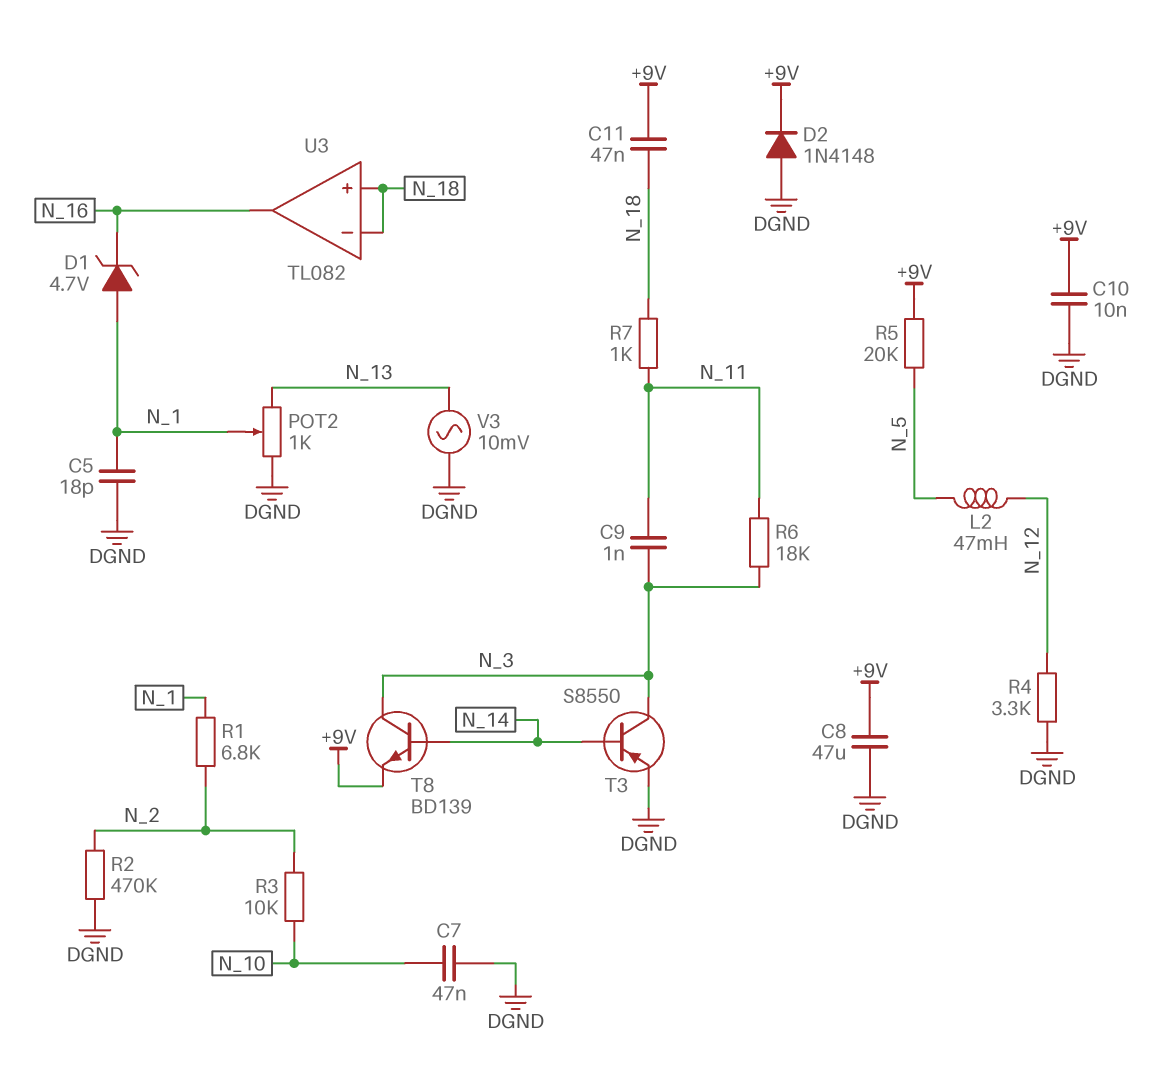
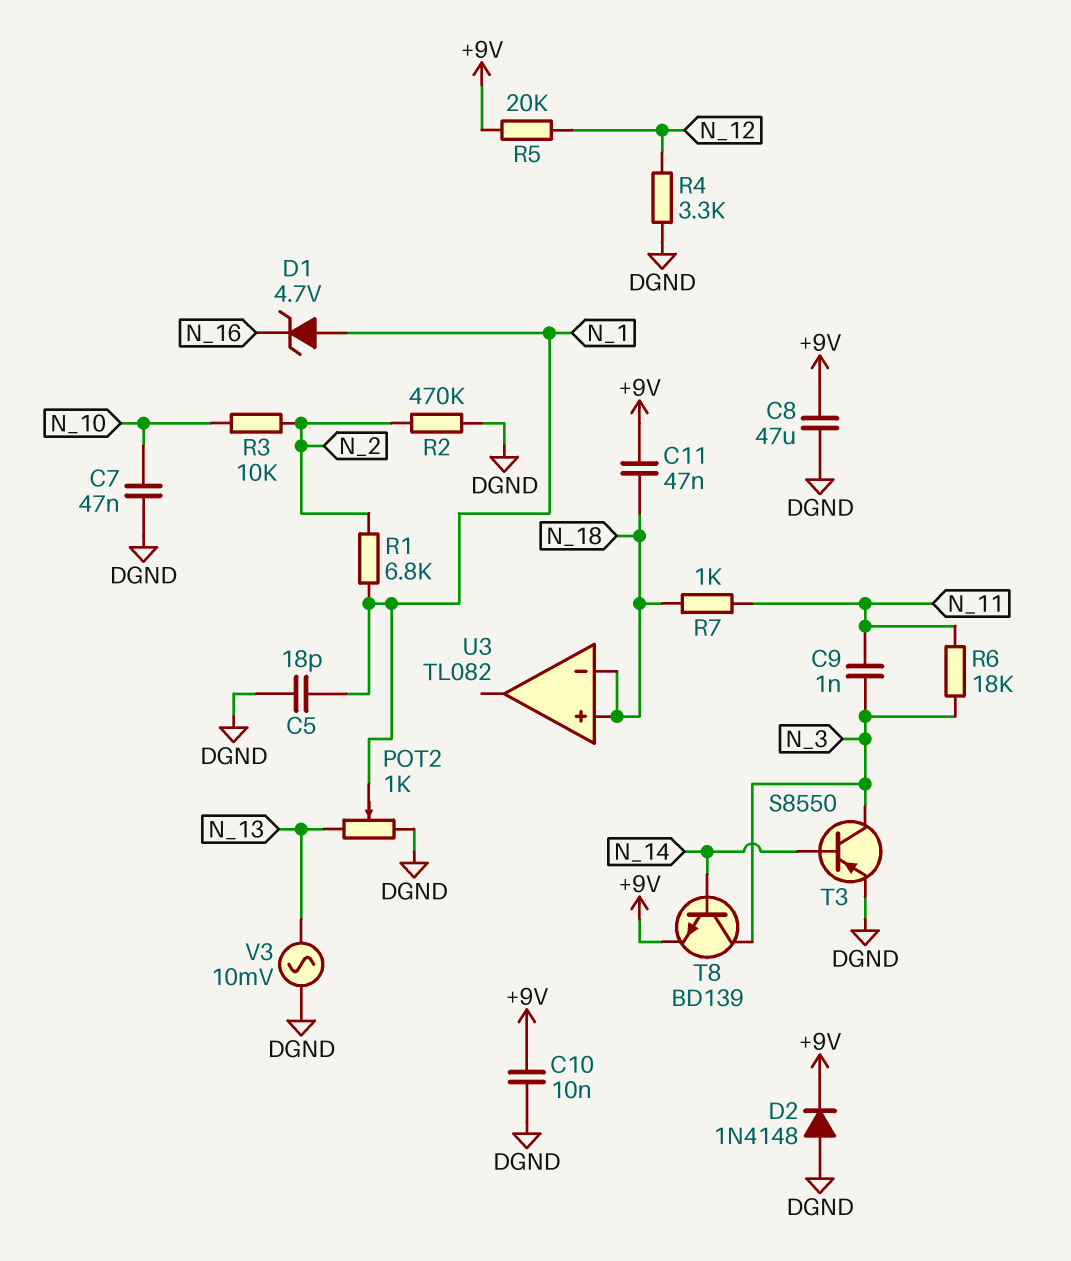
L2: 47mH (N_5, N_12) -> none
R5: 20k (+9V, N_5) -> 20k (+9V, N_12)
U3 pin out: N_16 -> none

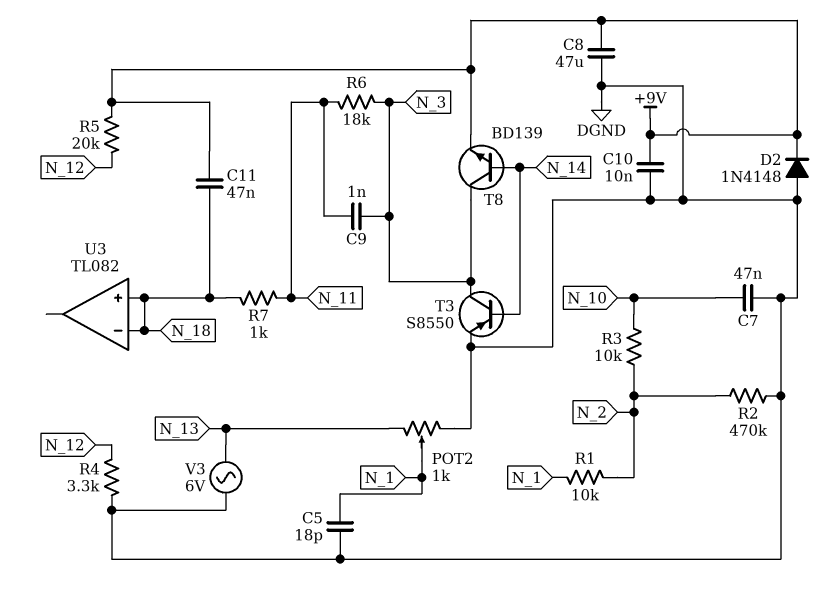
D1: zener 4.7V (A N_1, K N_16) -> none
R1: 6.8k (N_1, N_2) -> 10k (N_1, N_2)
V3: AC 10mV (DGND, N_13) -> AC 6V (DGND, N_13)

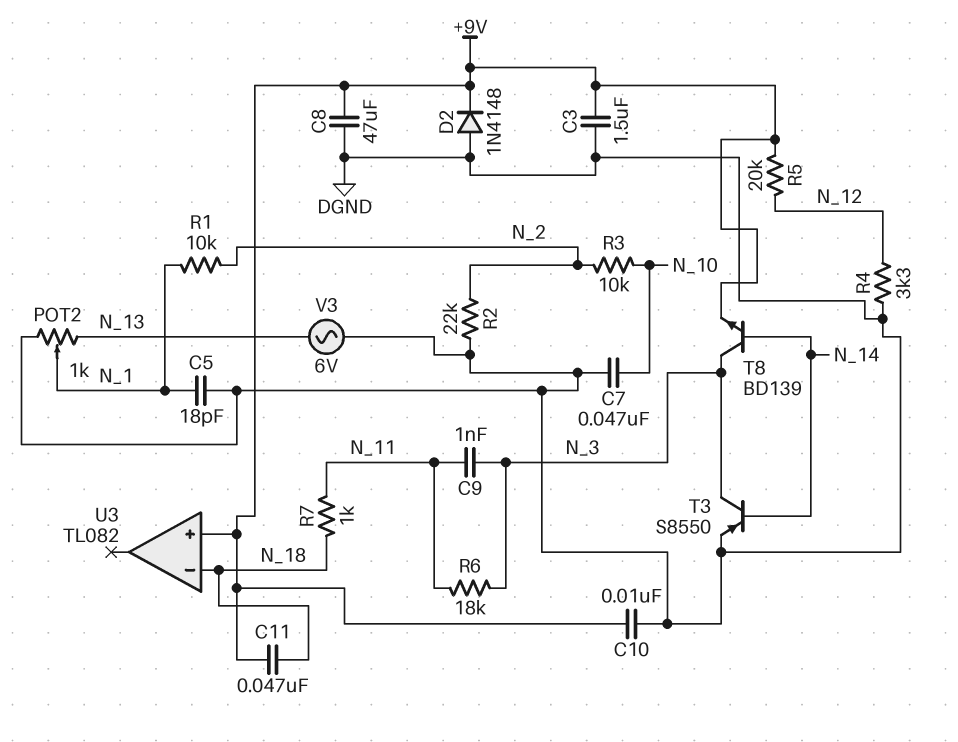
C3: none -> 1.5uF (+9V, DGND)
R2: 470k (DGND, N_2) -> 22k (DGND, N_2)
U3 pin in+: N_18 -> +9V

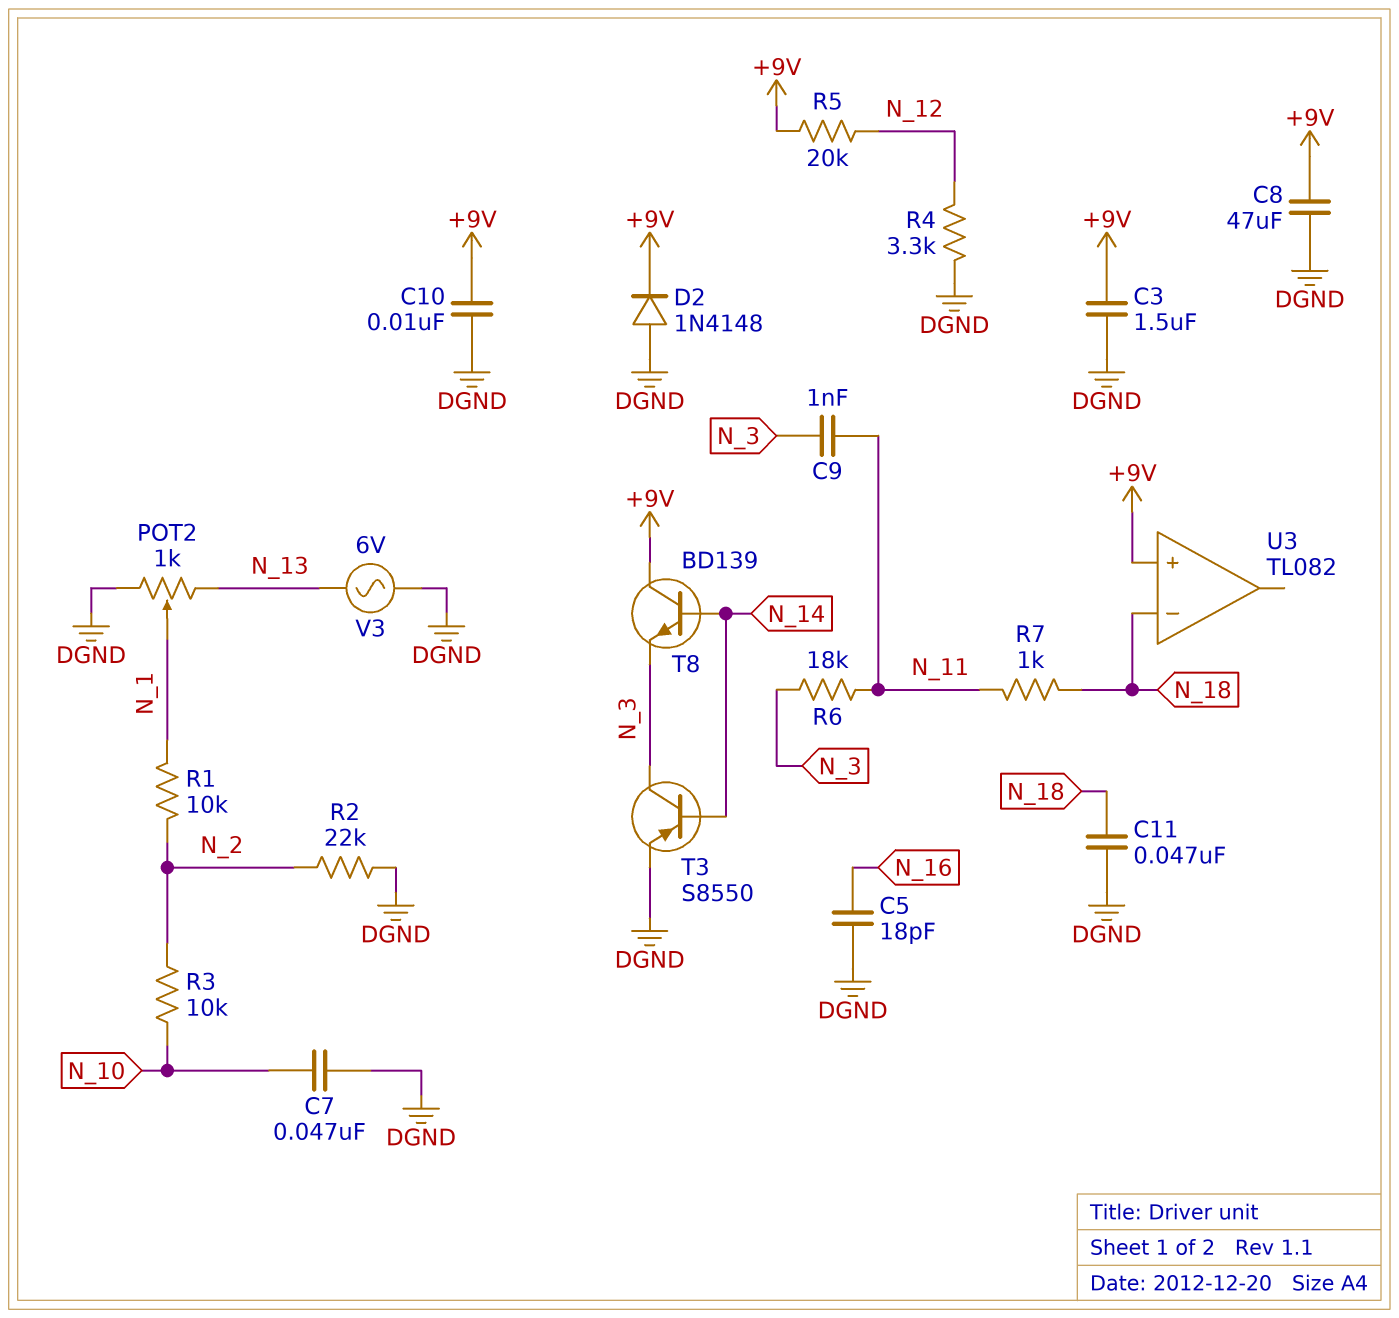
C5: 18pF (DGND, N_1) -> 18pF (DGND, N_16)
C11: 47nF (+9V, N_18) -> 47nF (DGND, N_18)
T8: NPN BD139 (B N_14, C N_3, E +9V) -> NPN BD139 (B N_14, C +9V, E N_3)

